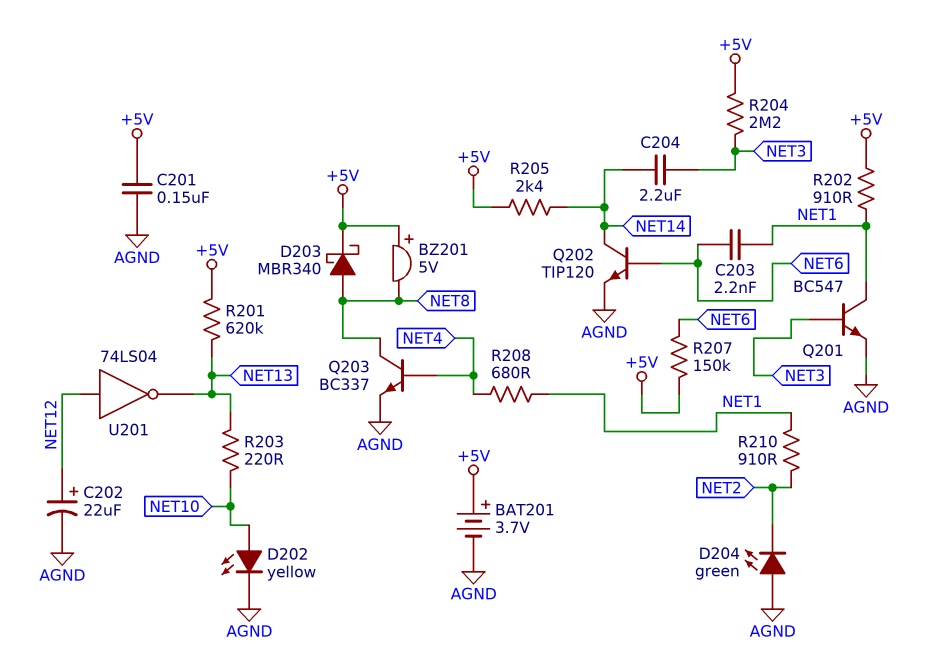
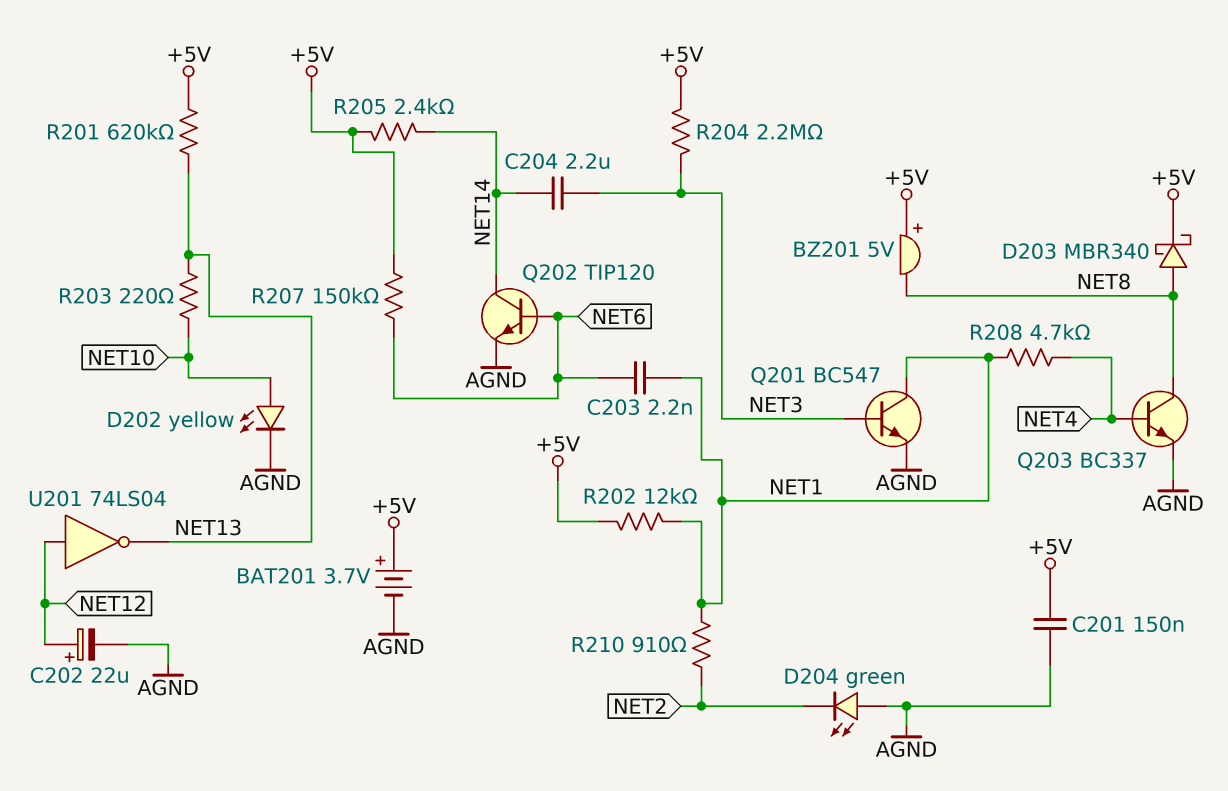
R202: 910 (+5V, NET1) -> 12k (+5V, NET1)
R208: 680 (NET1, NET4) -> 4.7k (NET1, NET4)

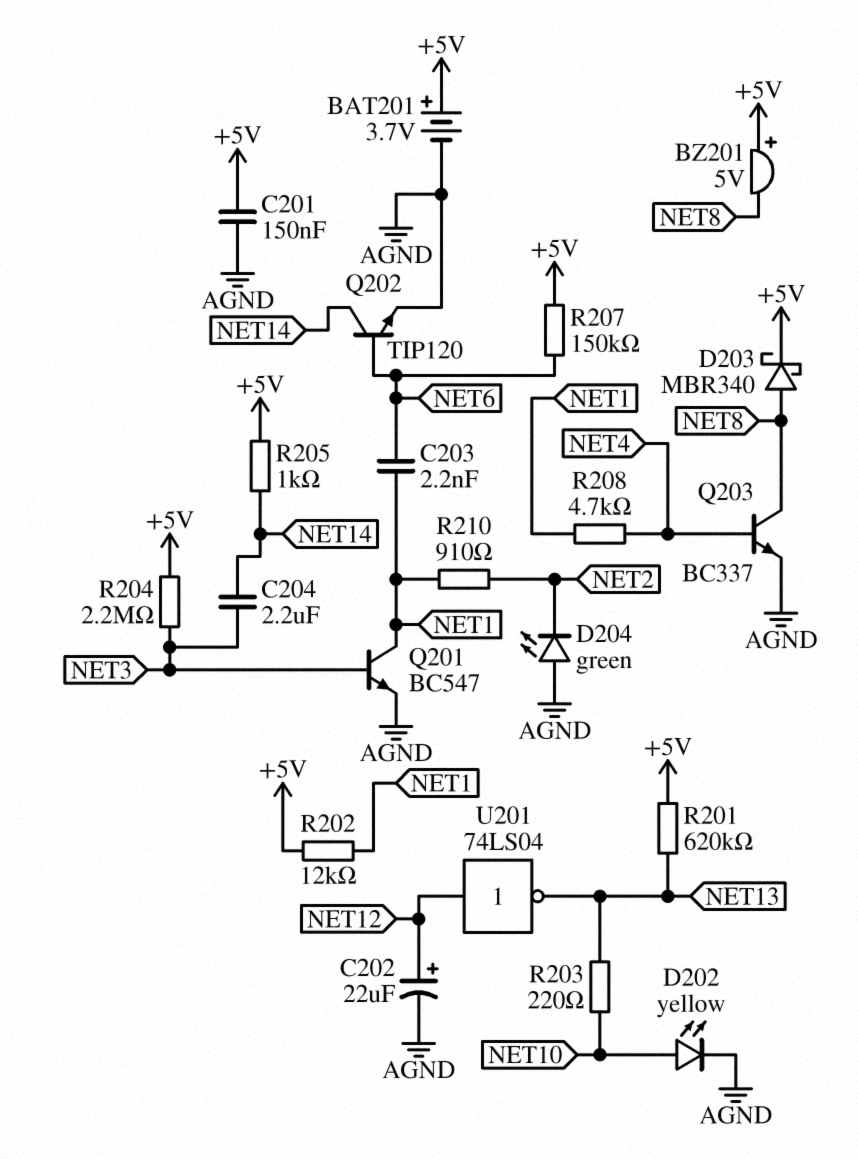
R205: 2.4k (+5V, NET14) -> 1k (+5V, NET14)

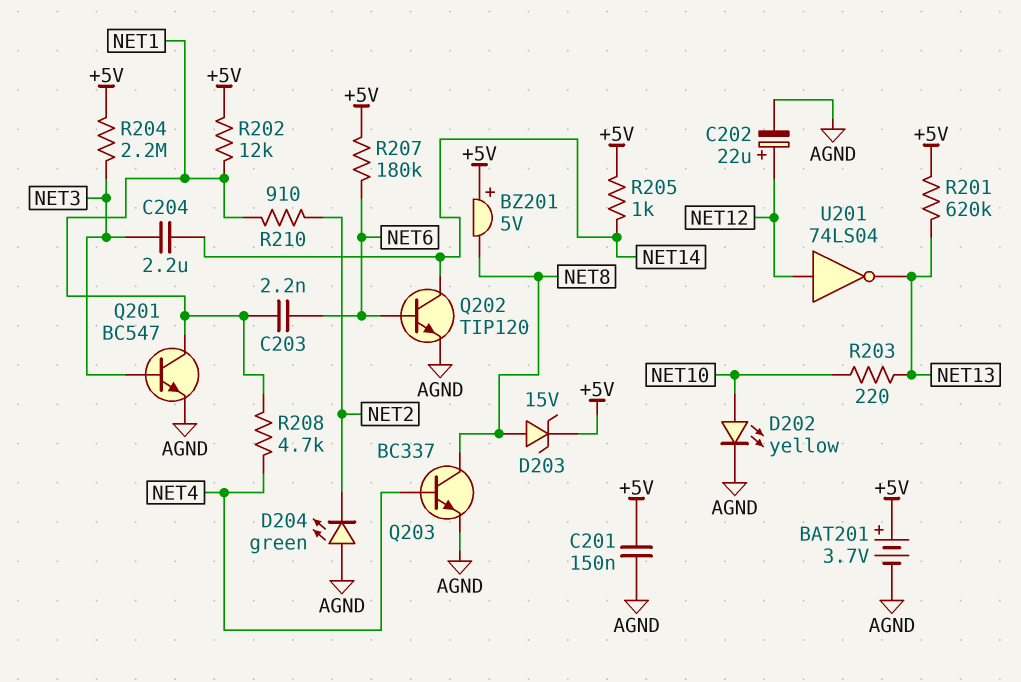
D203: schottky MBR340 (A NET8, K +5V) -> zener 15V (A NET8, K +5V)
R207: 150k (+5V, NET6) -> 180k (+5V, NET6)

